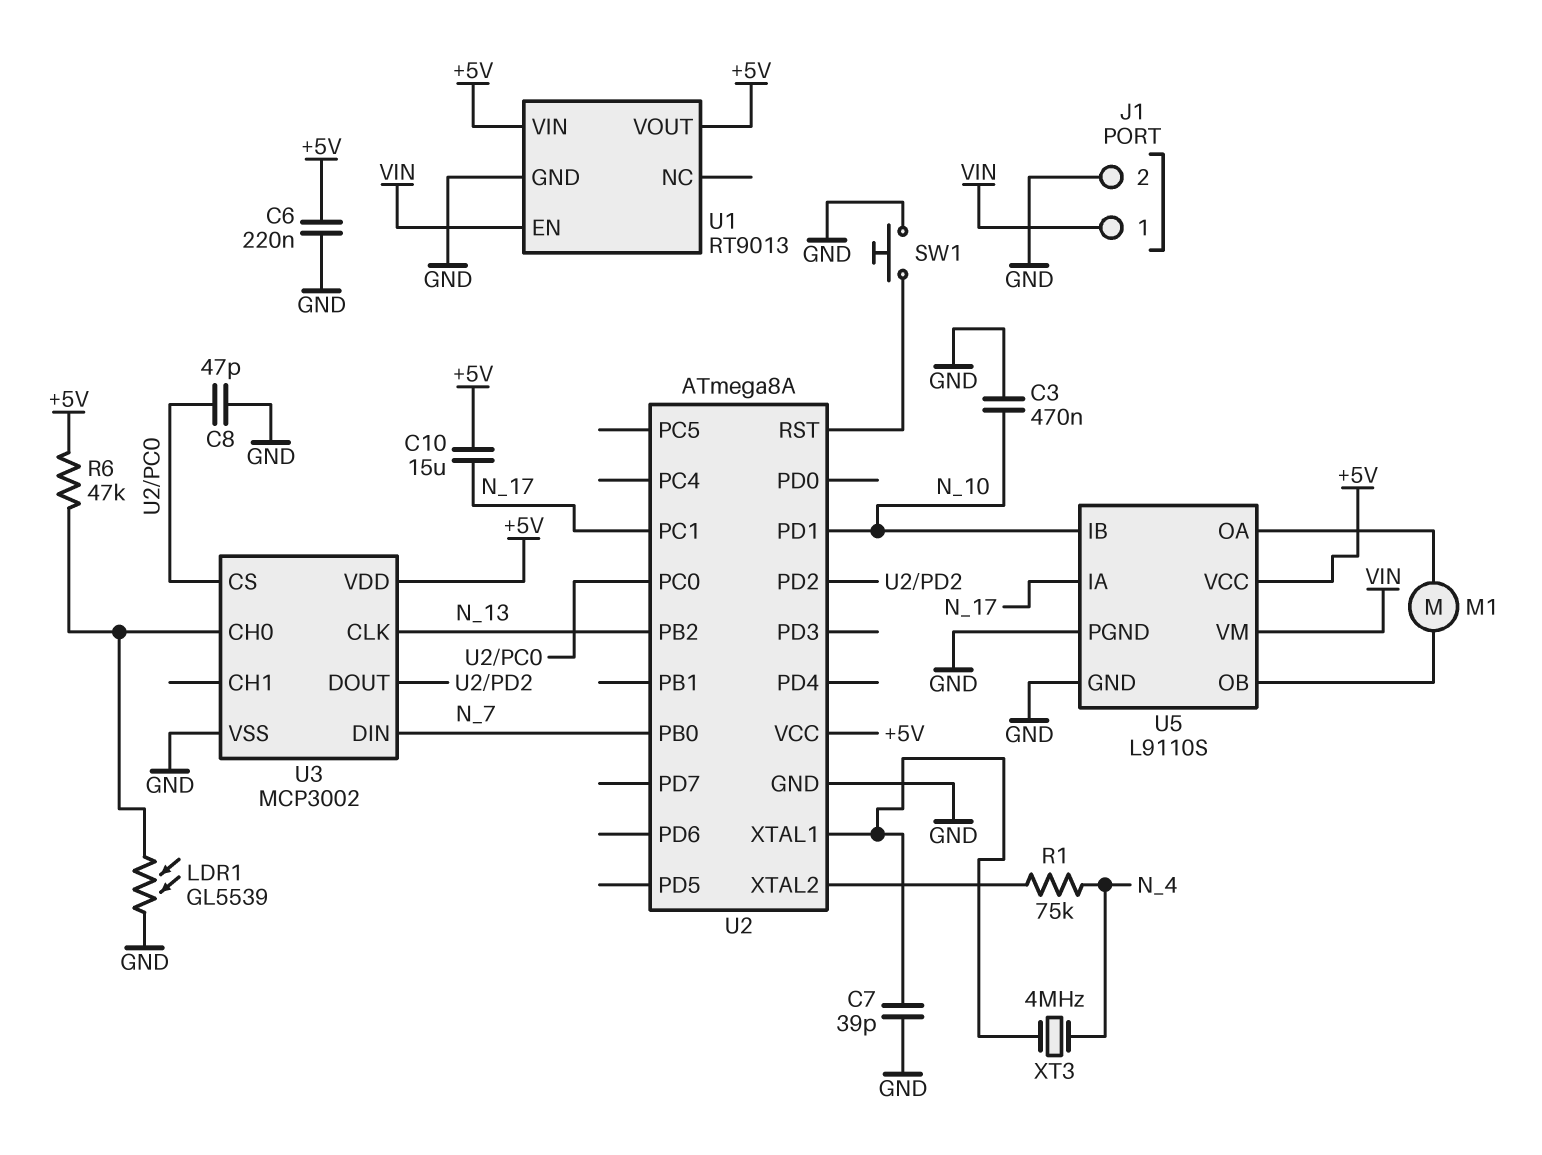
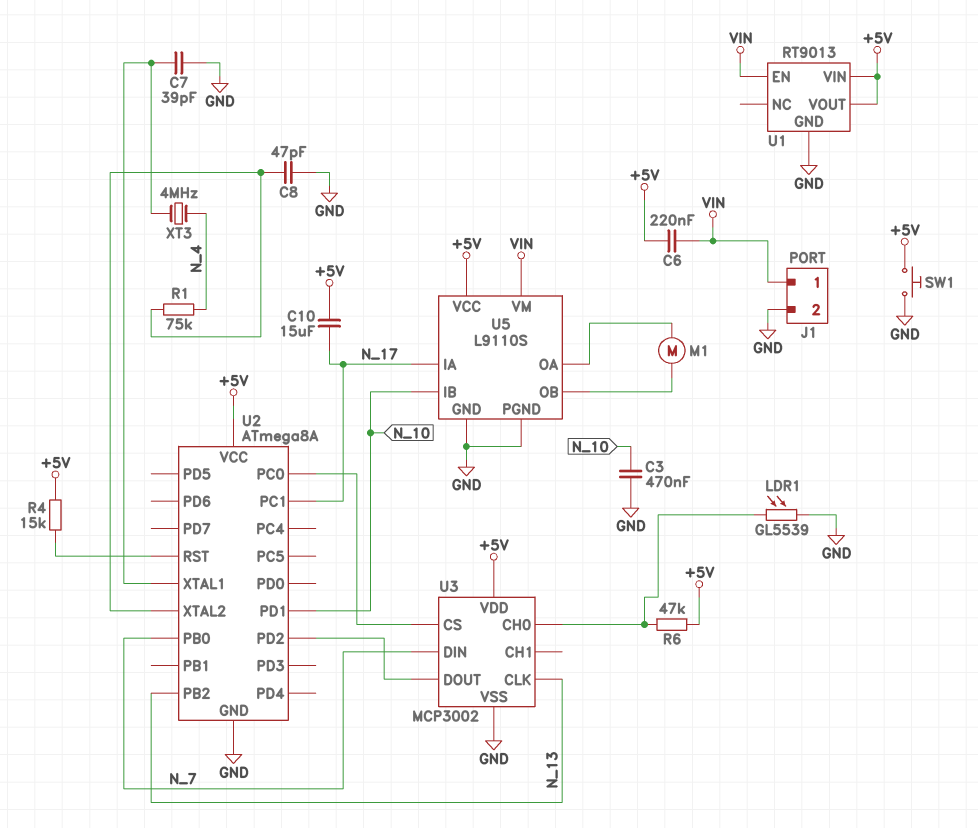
C6: 220nF (+5V, GND) -> 220nF (+5V, VIN)
C8: 47pF (GND, U2/PC0) -> 47pF (GND, U2/XTAL2)
R4: none -> 15k (+5V, U2/RST)
SW1: button (GND, U2/RST) -> button (+5V, GND)

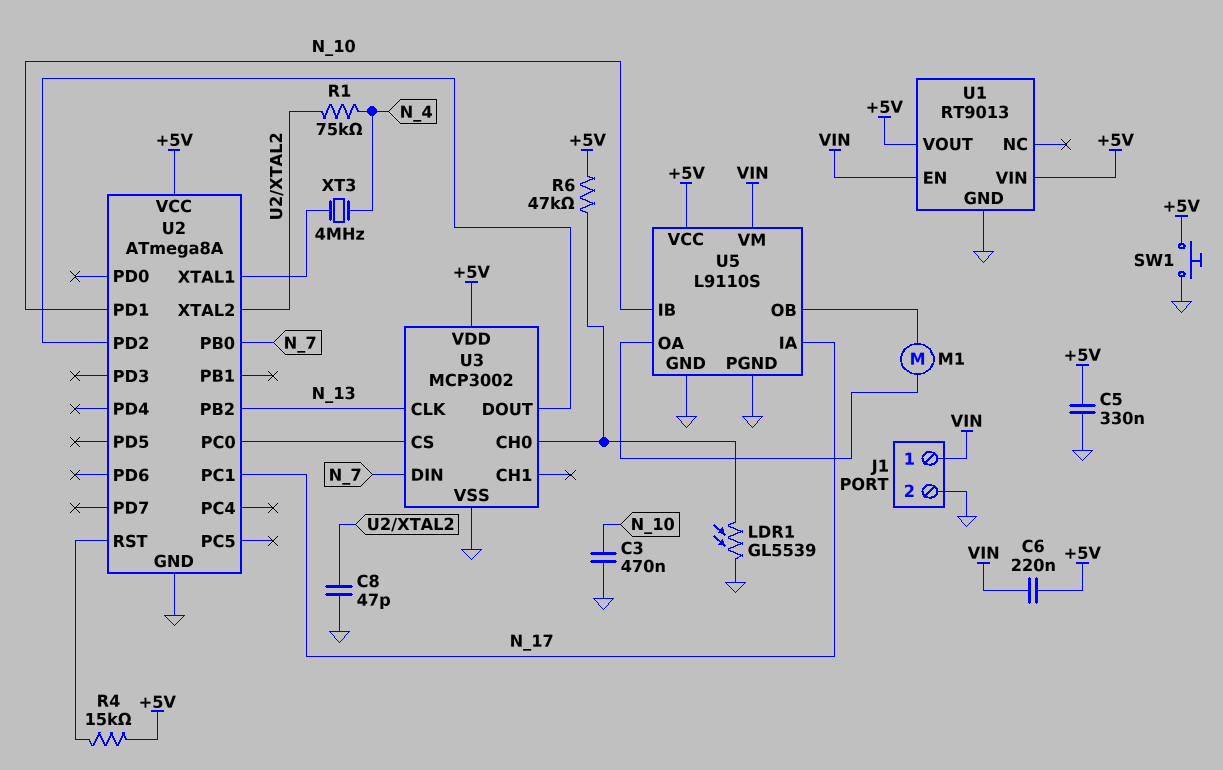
C5: none -> 330nF (+5V, GND)
C7: 39pF (GND, U2/XTAL1) -> none
C10: 15uF (+5V, N_17) -> none

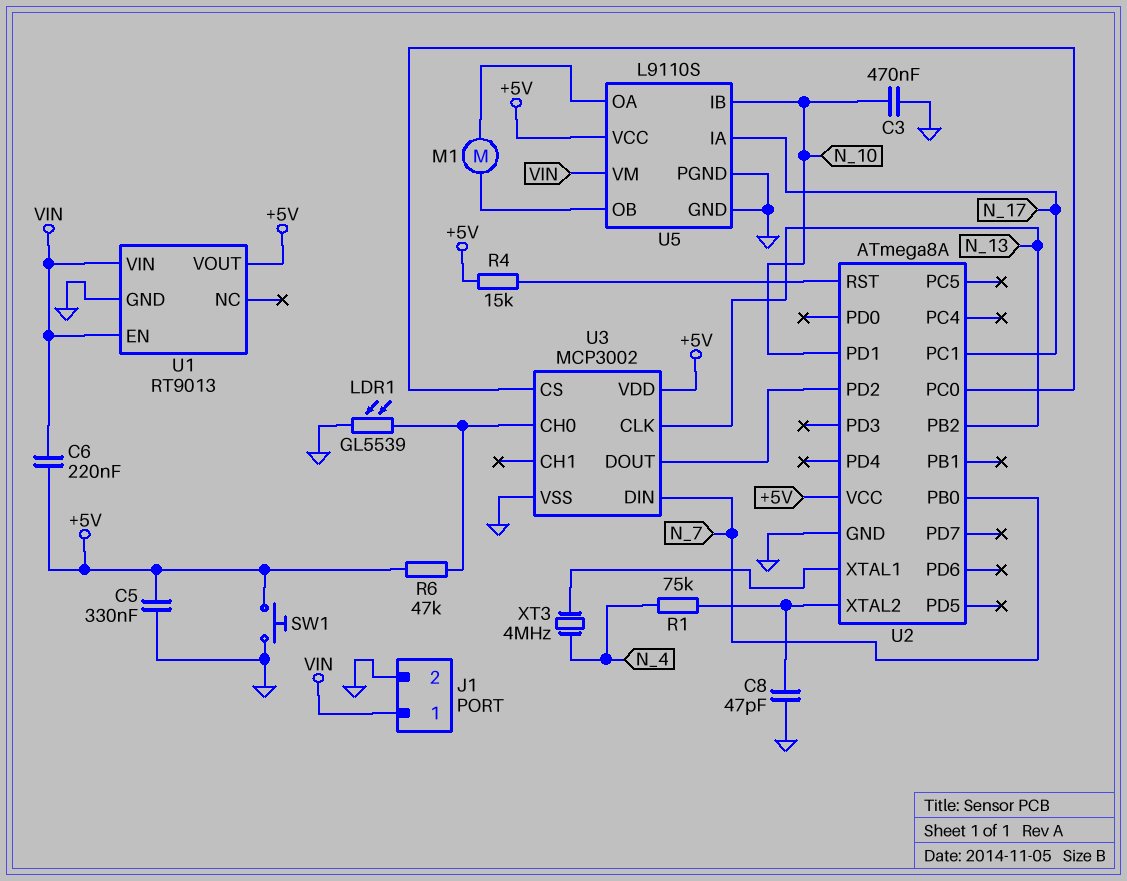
U1 pin VIN: +5V -> VIN

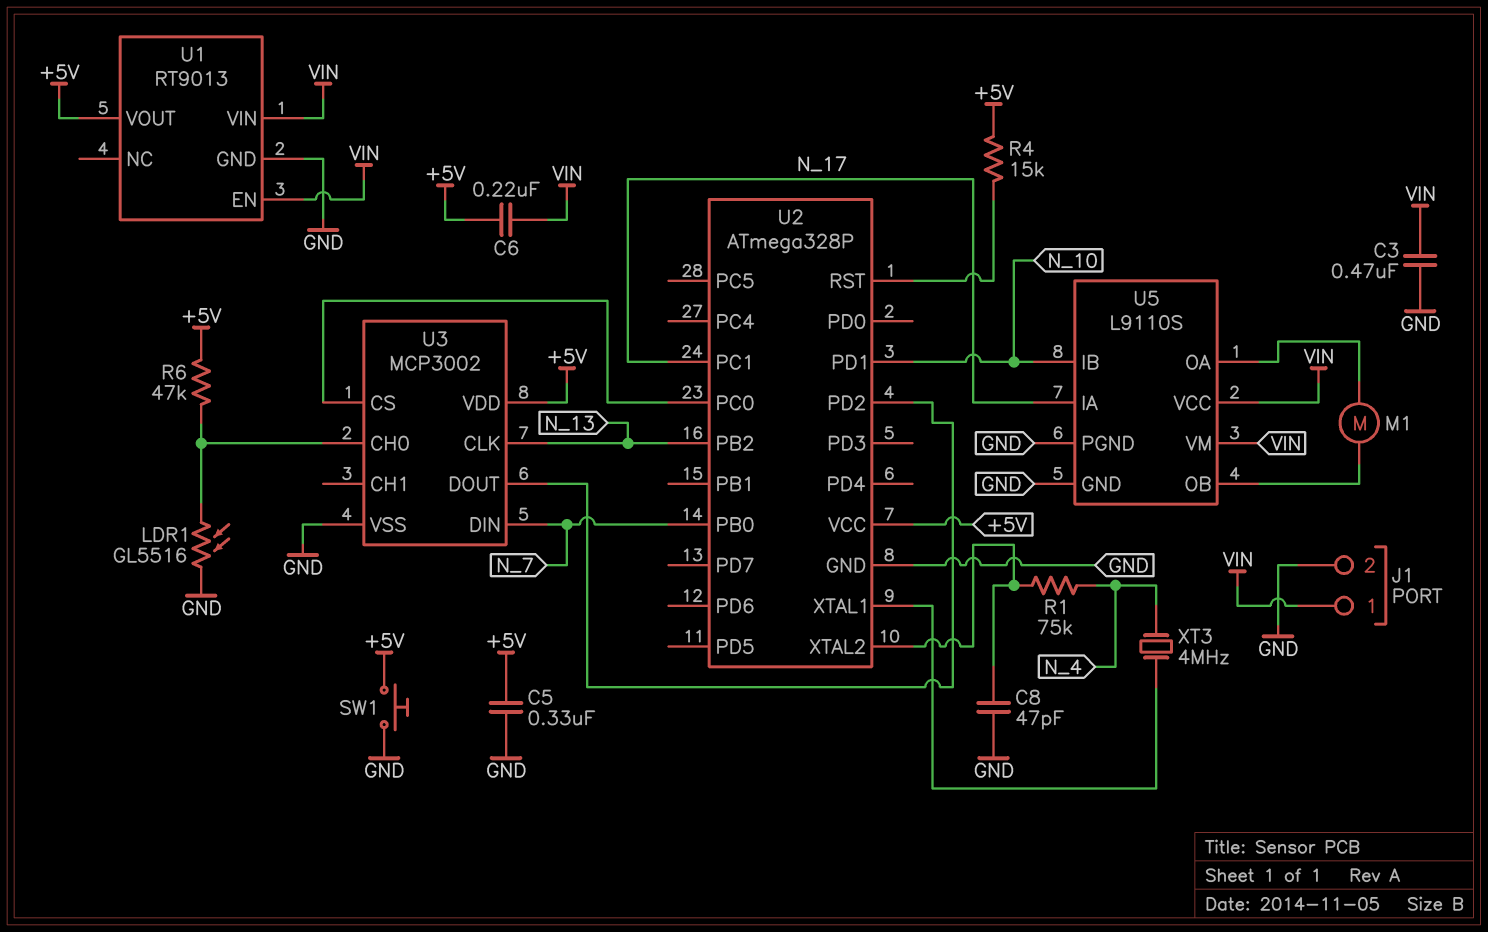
C3: 470nF (GND, N_10) -> 470nF (GND, VIN)
LDR1: GL5539 (GND, U3/CH0) -> GL5516 (GND, U3/CH0)
U2: ATmega8A -> ATmega328P
U5 pin VCC: +5V -> VIN

